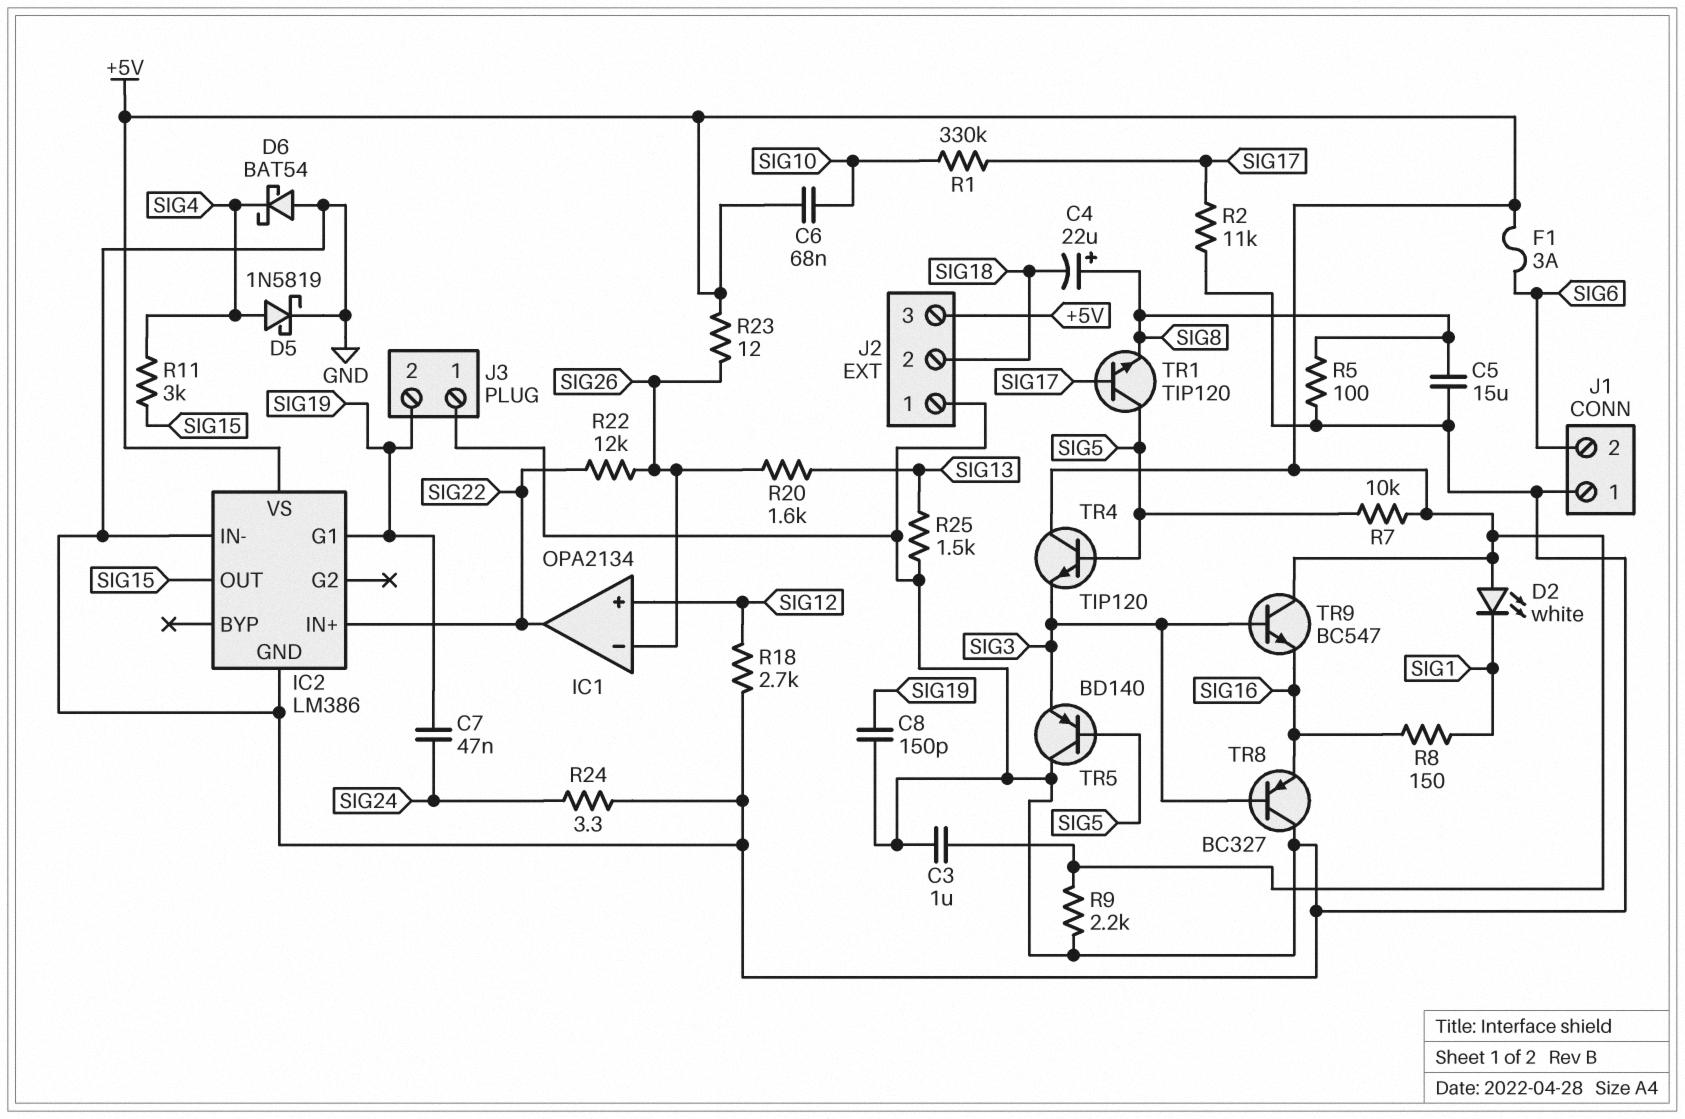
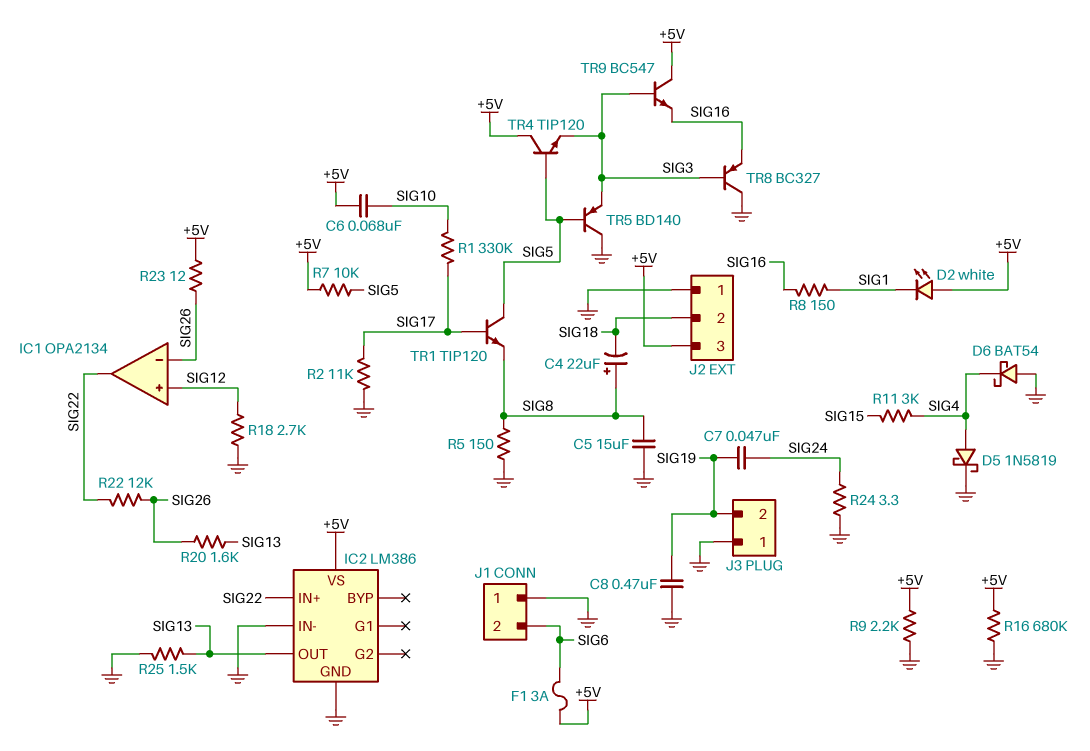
C3: 1uF (+5V, GND) -> none
C8: 150pF (GND, SIG19) -> 470nF (GND, SIG19)
IC2 pin G1: SIG19 -> none
IC2 pin OUT: SIG15 -> SIG13
R5: 100 (GND, SIG8) -> 150 (GND, SIG8)
R16: none -> 680k (+5V, GND)

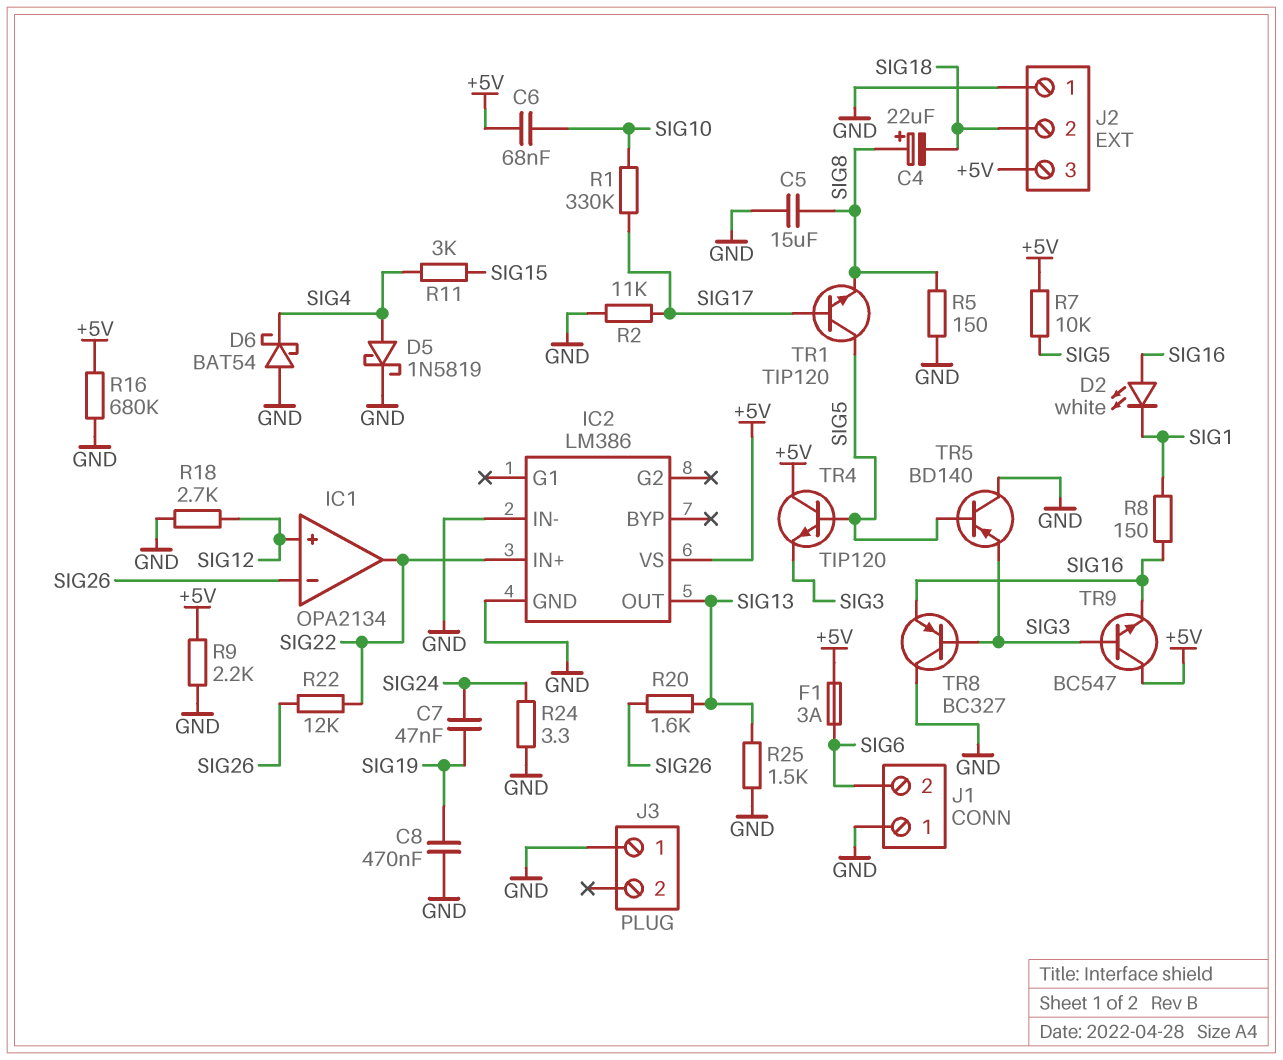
D2: LED white (A +5V, K SIG1) -> LED white (A SIG16, K SIG1)
J3 pin 2: SIG19 -> none
R23: 12 (+5V, SIG26) -> none

